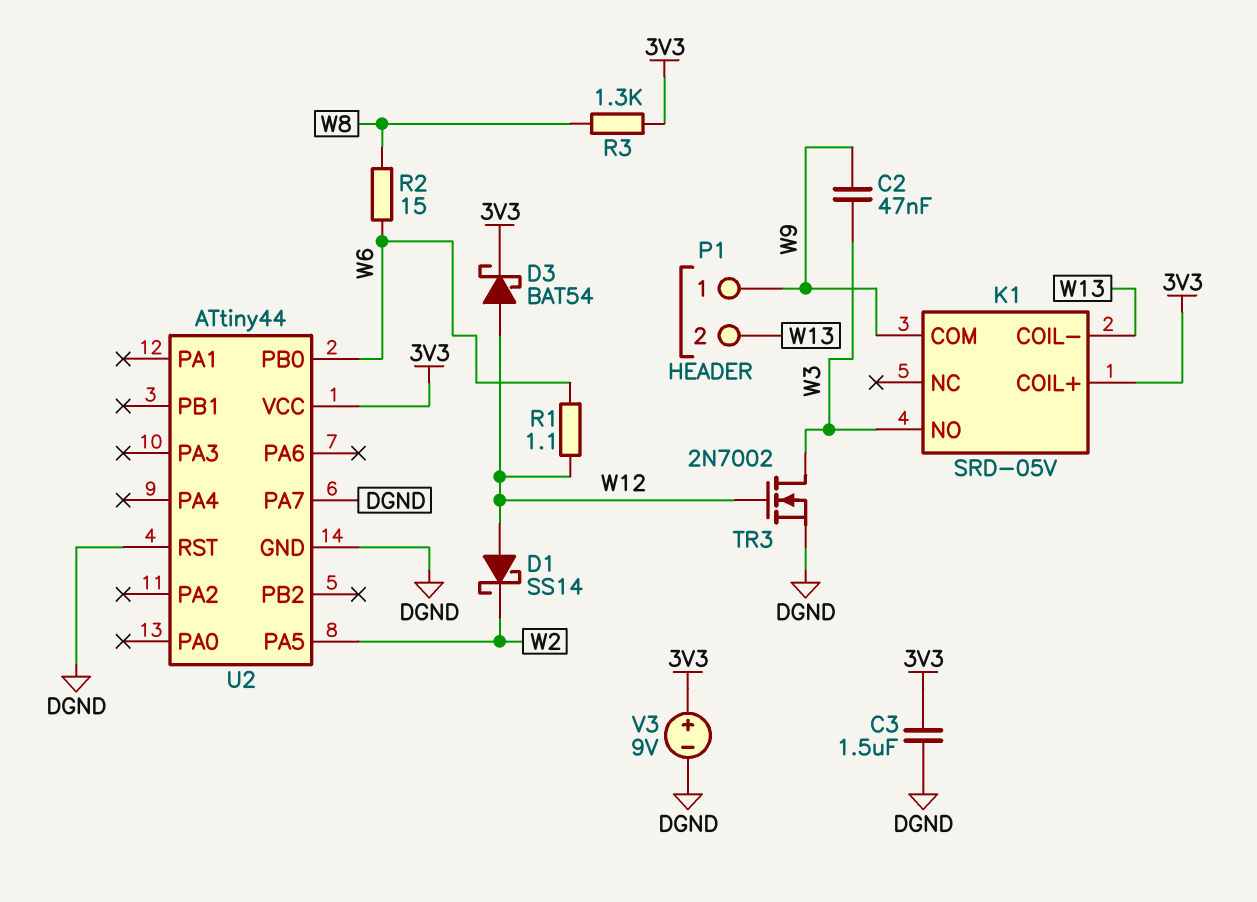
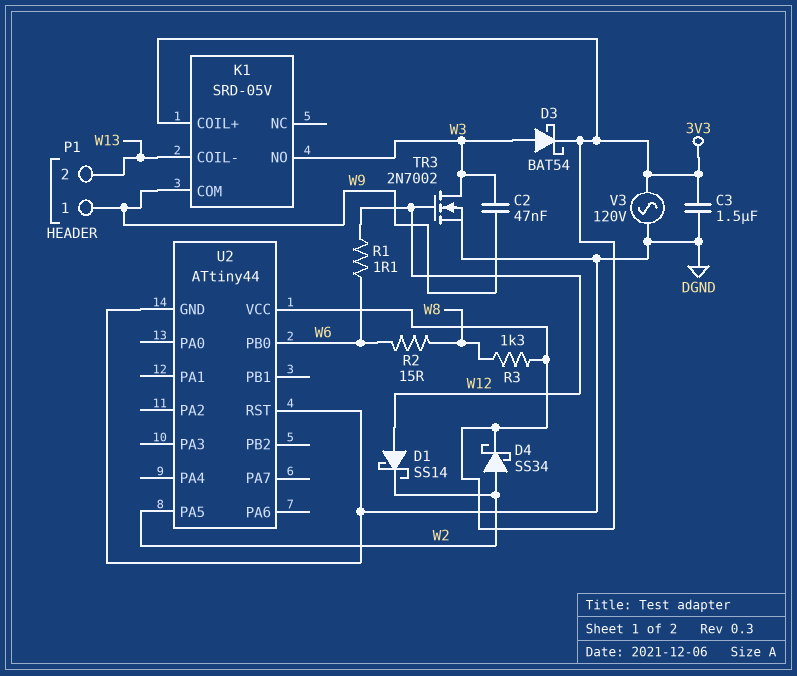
D3: schottky BAT54 (A W12, K 3V3) -> schottky BAT54 (A W3, K 3V3)
D4: none -> schottky SS34 (A W2, K 3V3)
U2 pin PA7: DGND -> none
V3: 9V (plus 3V3, minus DGND) -> AC 120V (3V3, DGND)

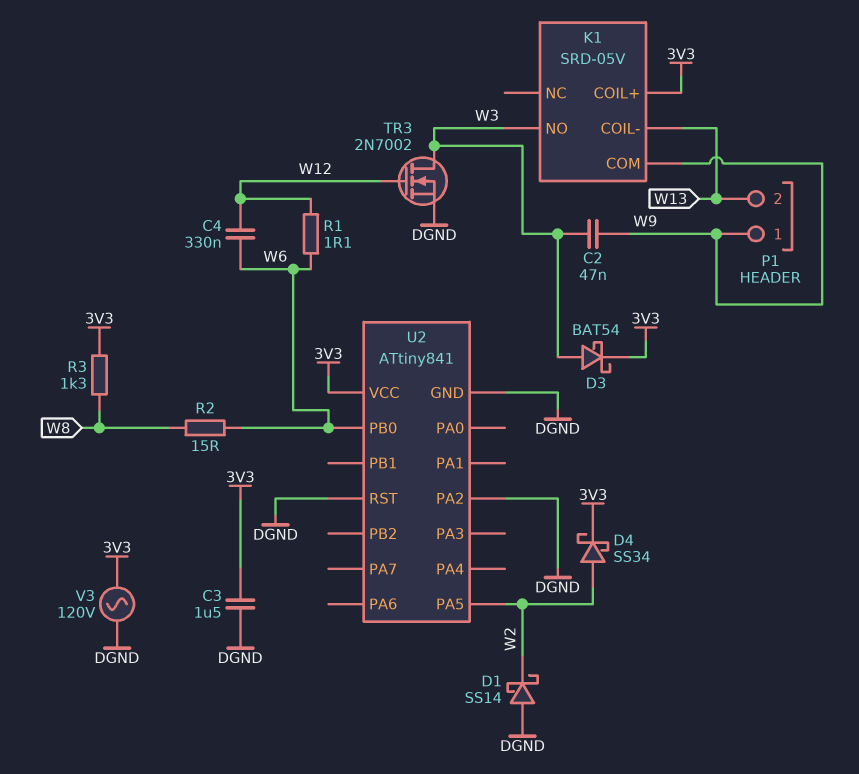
C4: none -> 330nF (W6, W12)
D1: schottky SS14 (A W12, K W2) -> schottky SS14 (A DGND, K W2)
U2: ATtiny44 -> ATtiny841
U2 pin PA2: none -> DGND

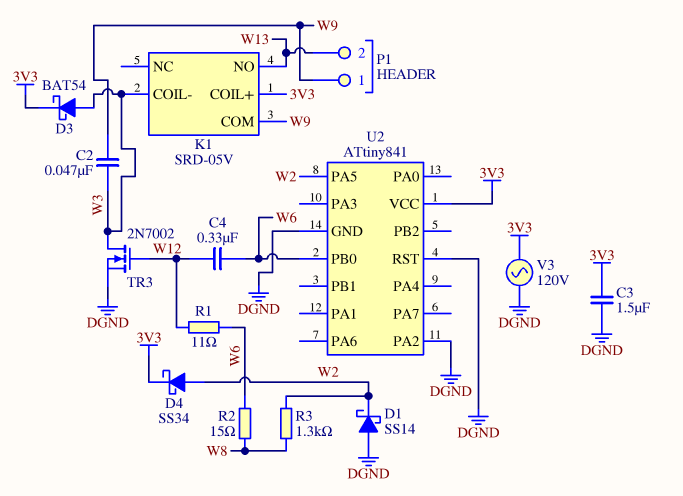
K1 pin COIL-: W13 -> W3
K1 pin NO: W3 -> W13
R1: 1.1 (W6, W12) -> 11 (W6, W12)
R3: 1.3k (3V3, W8) -> 1.3k (W2, W8)

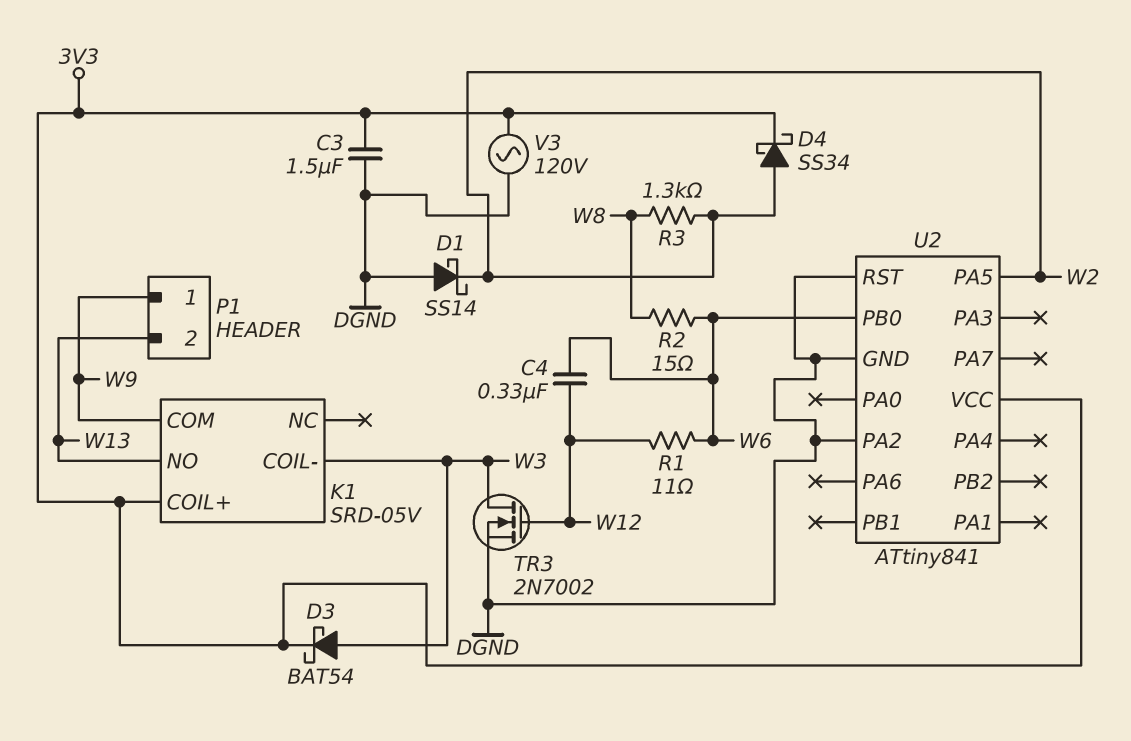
C2: 47nF (W3, W9) -> none

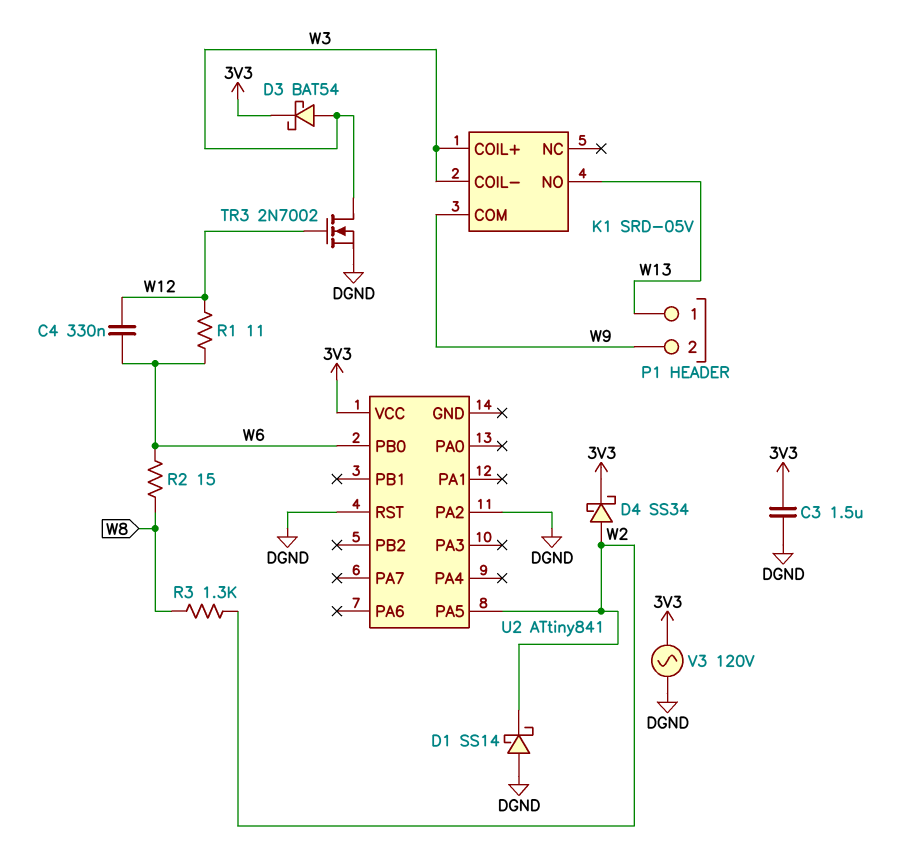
K1 pin COIL+: 3V3 -> W3
P1 pin 1: W9 -> W13
P1 pin 2: W13 -> W9
U2 pin GND: DGND -> none

